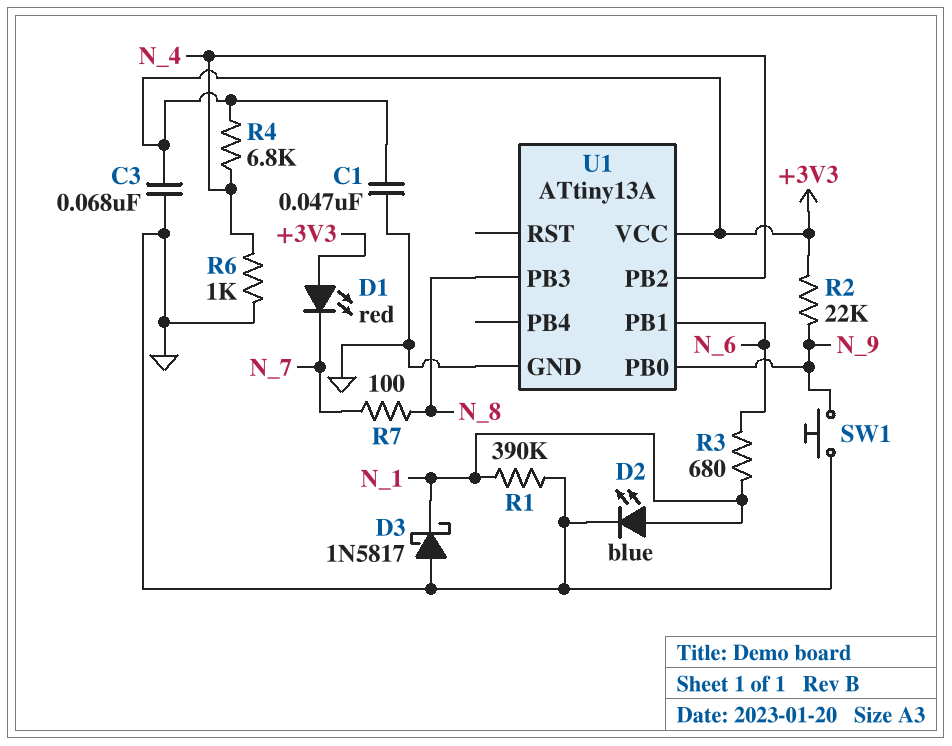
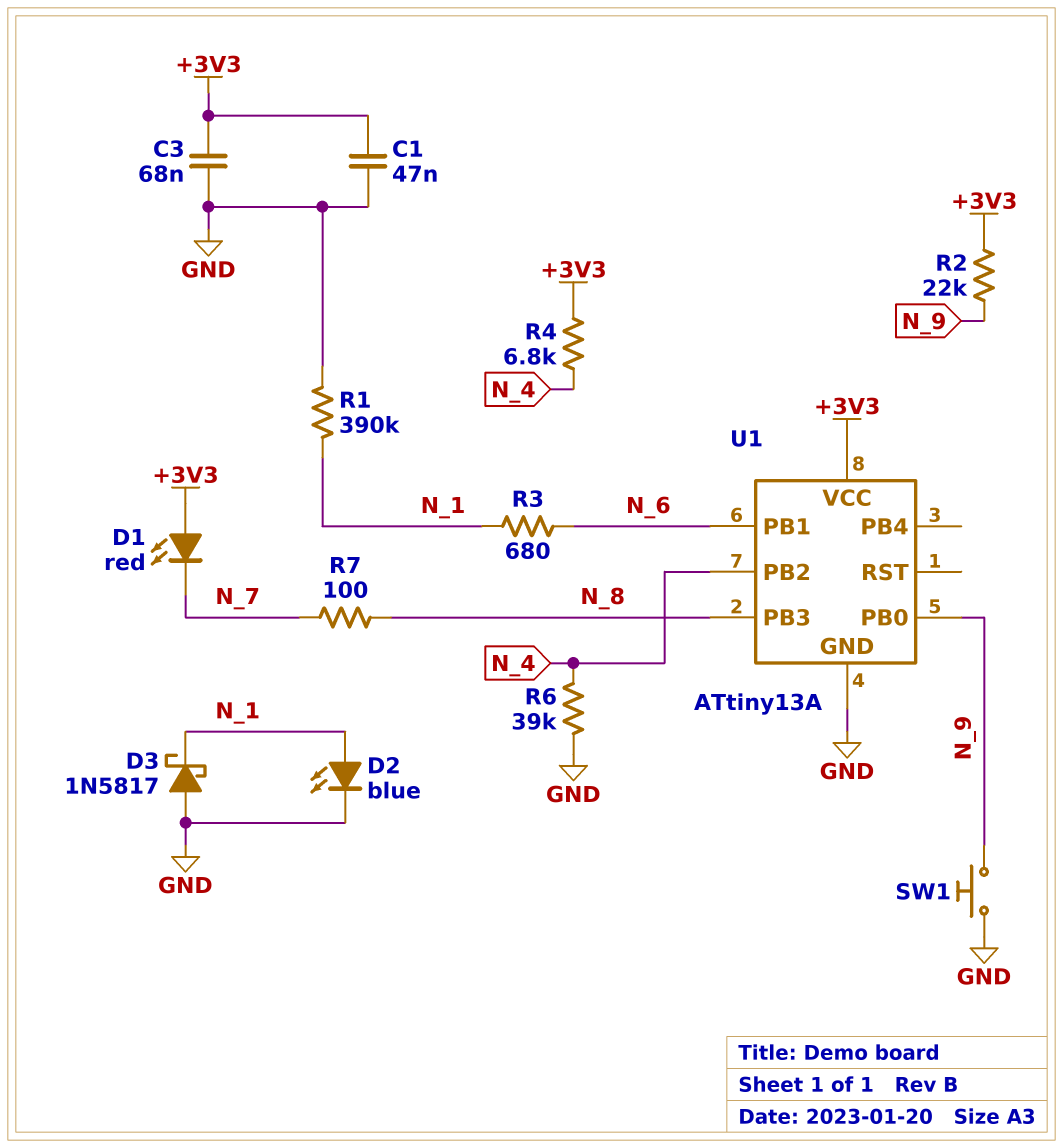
R6: 1k (GND, N_4) -> 39k (GND, N_4)

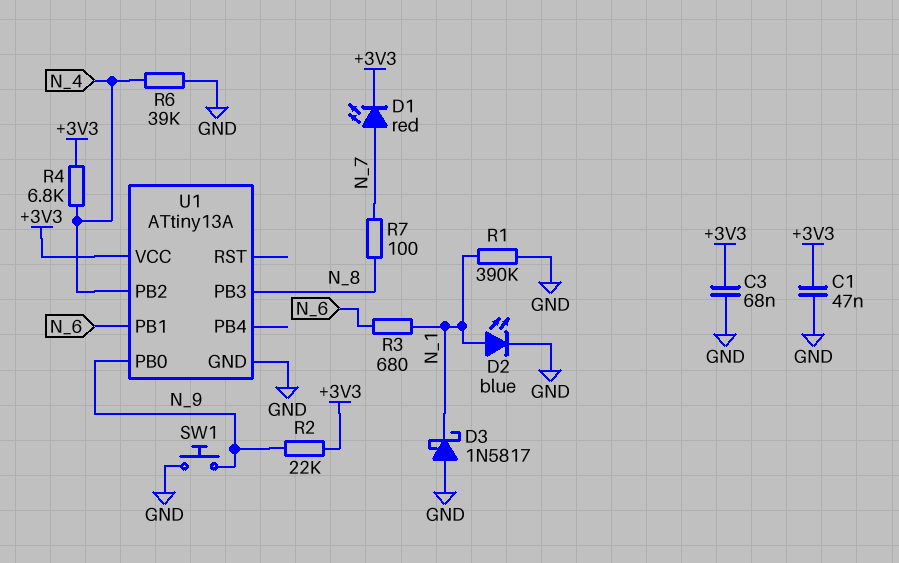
D1: LED red (A +3V3, K N_7) -> LED red (A N_7, K +3V3)

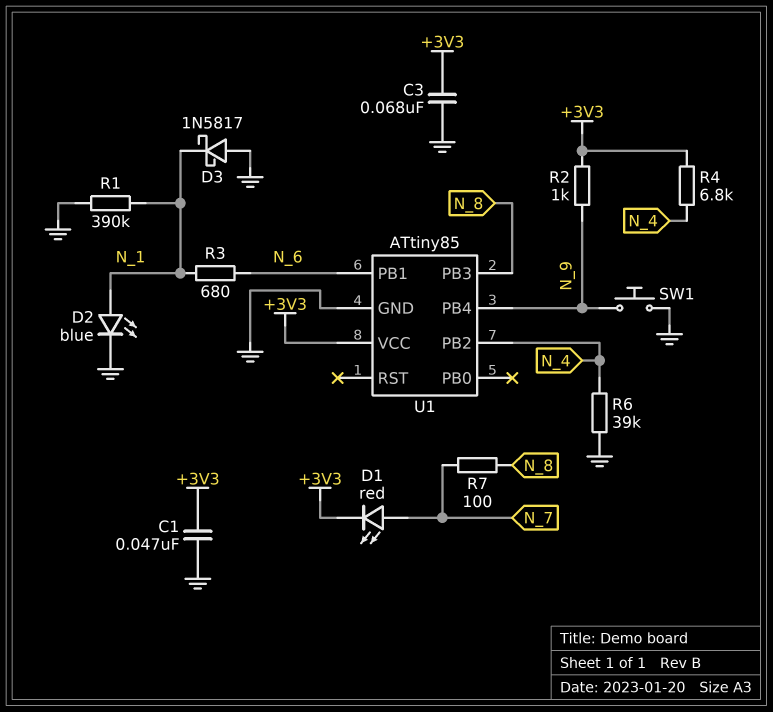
R2: 22k (+3V3, N_9) -> 1k (+3V3, N_9)
U1: ATtiny13A -> ATtiny85
U1 pin PB0: N_9 -> none
U1 pin PB4: none -> N_9

